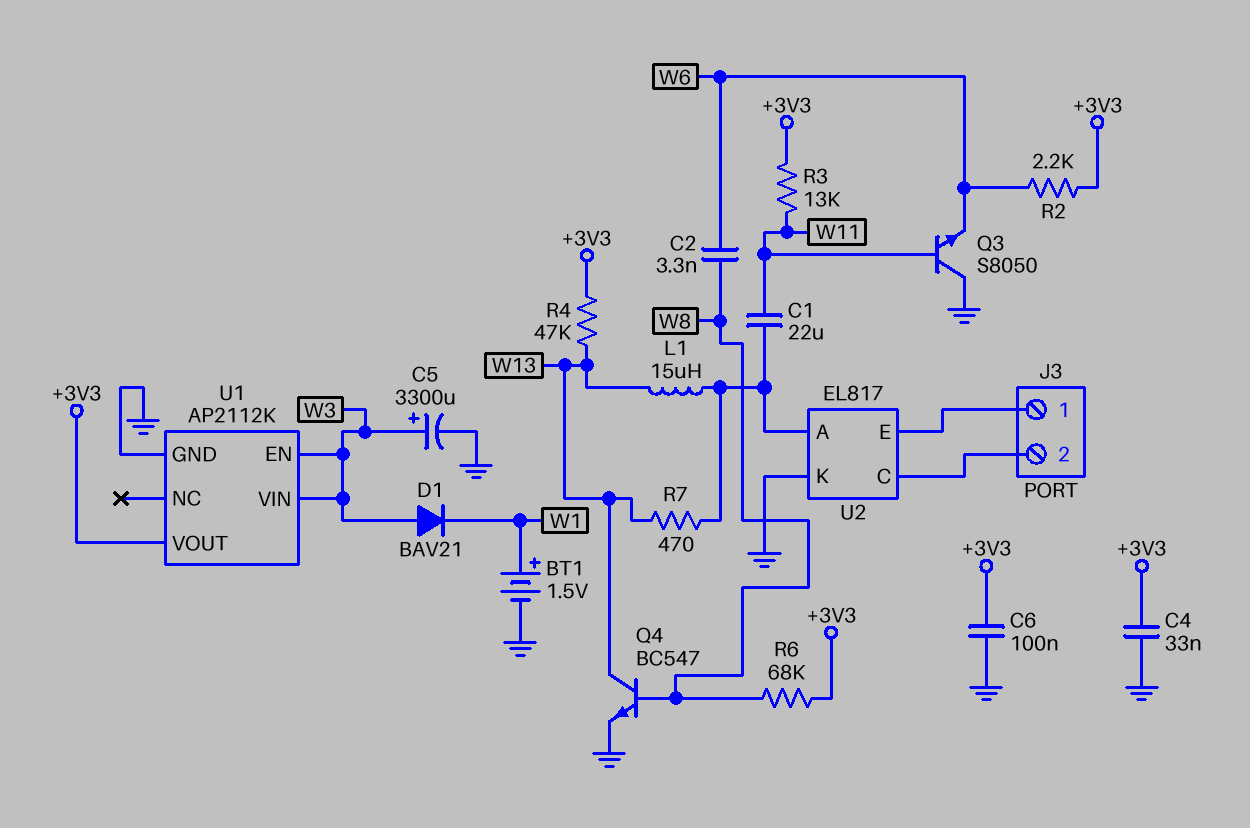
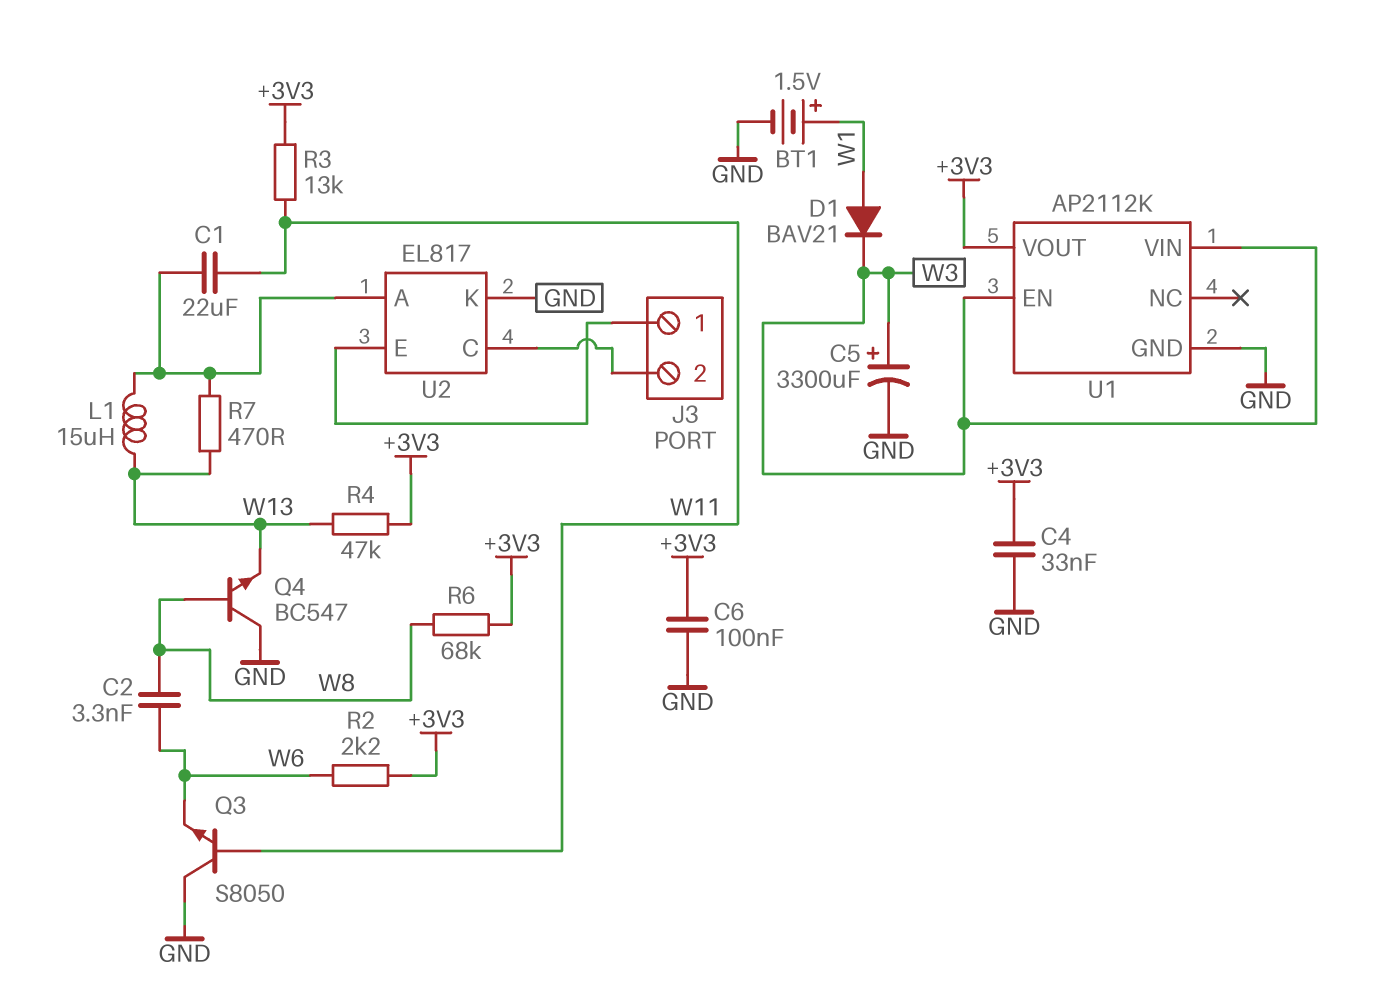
D1: diode BAV21 (A W3, K W1) -> diode BAV21 (A W1, K W3)
Q4: NPN BC547 (B W8, C W13, E GND) -> NPN BC547 (B W8, C GND, E W13)

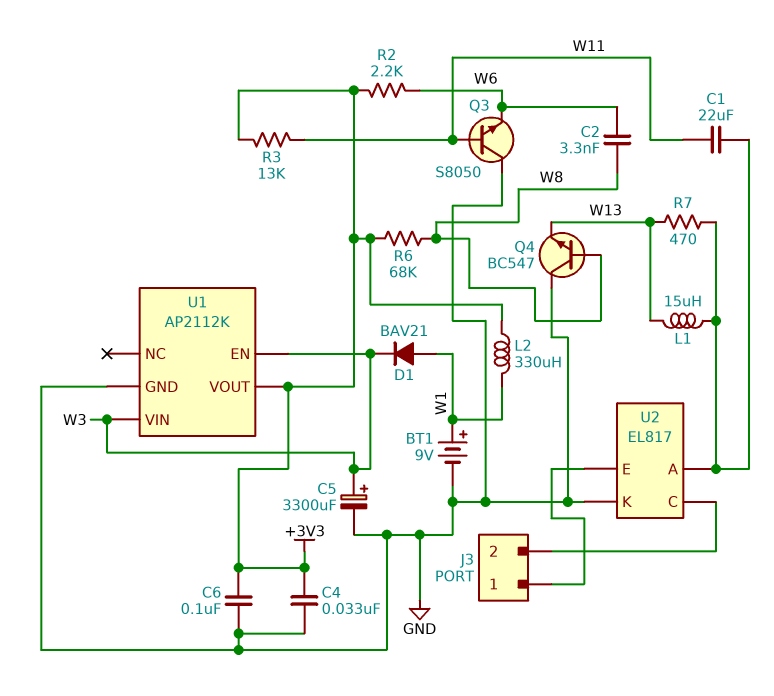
BT1: 1.5V (plus W1, minus GND) -> 9V (plus W1, minus GND)
L2: none -> 330uH (+3V3, W1)
R4: 47k (+3V3, W13) -> none

